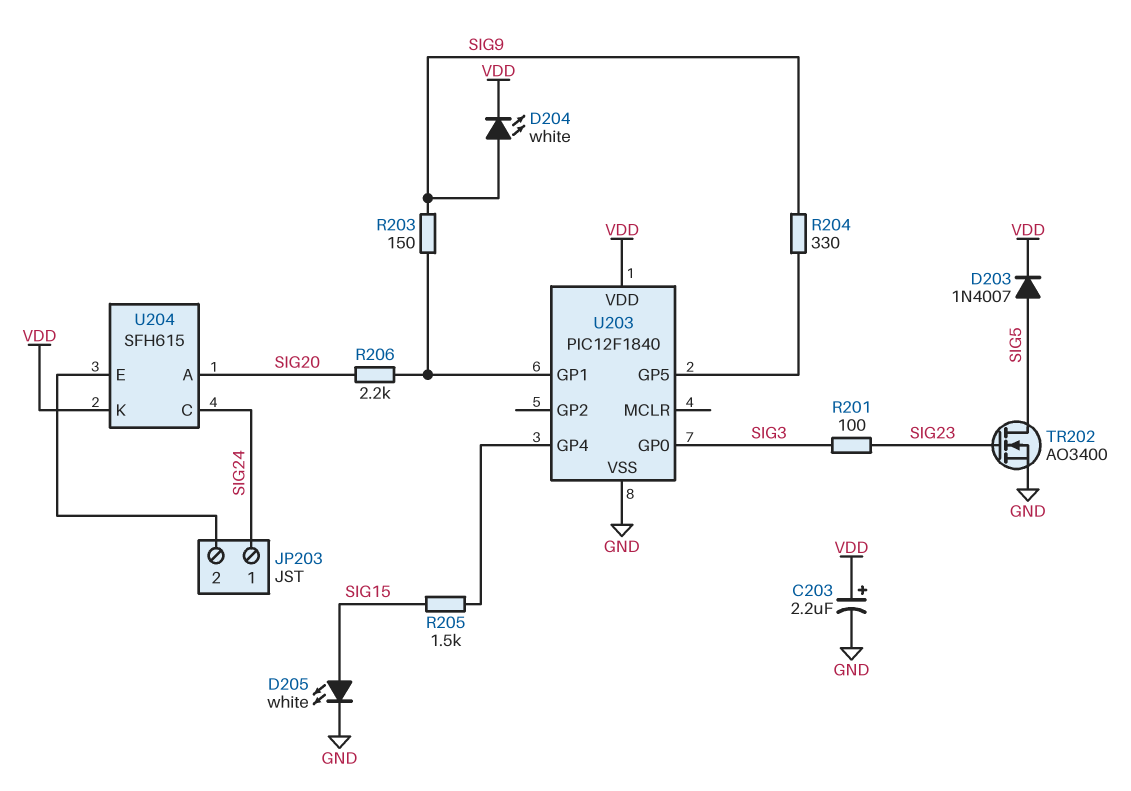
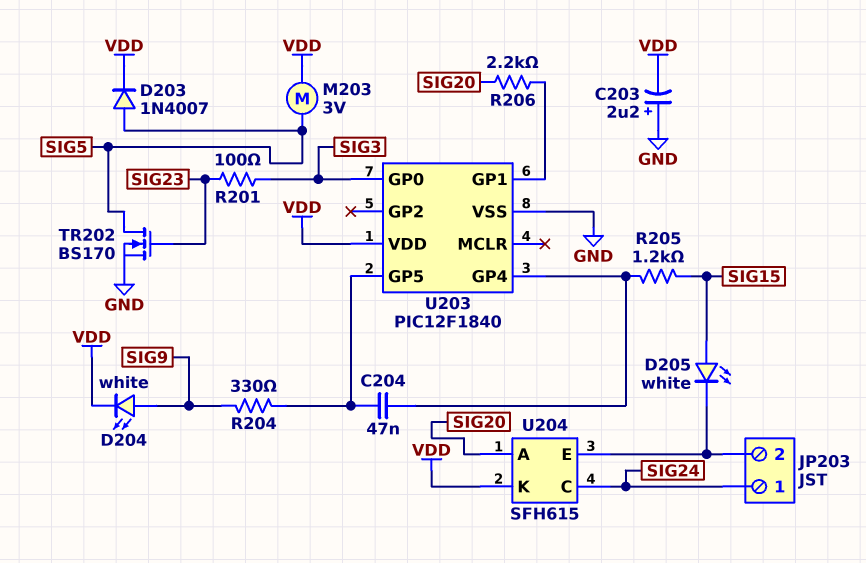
C203: 2.2uF (plus VDD, minus GND) -> 2.2uF (plus GND, minus VDD)
C204: none -> 47nF (U203/GP4, U203/GP5)
D205: LED white (A SIG15, K GND) -> LED white (A SIG15, K JP203/2)
M203: none -> motor 3V (SIG5, VDD)
R203: 150 (SIG9, U203/GP1) -> none
R205: 1.5k (SIG15, U203/GP4) -> 1.2k (SIG15, U203/GP4)
TR202: NMOS AO3400 (G SIG23, D SIG5, S GND) -> NMOS BS170 (G SIG23, D SIG5, S GND)

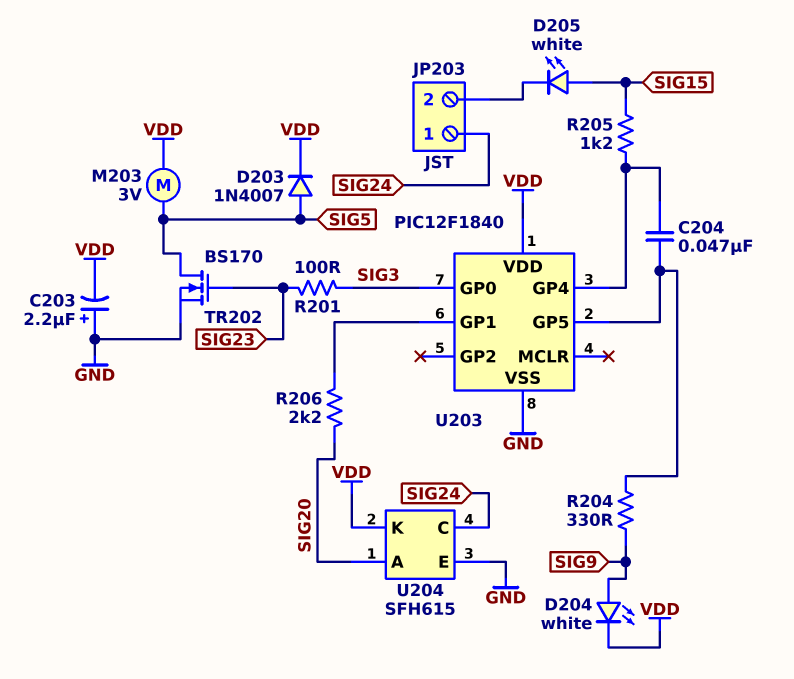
U204 pin E: JP203/2 -> GND

